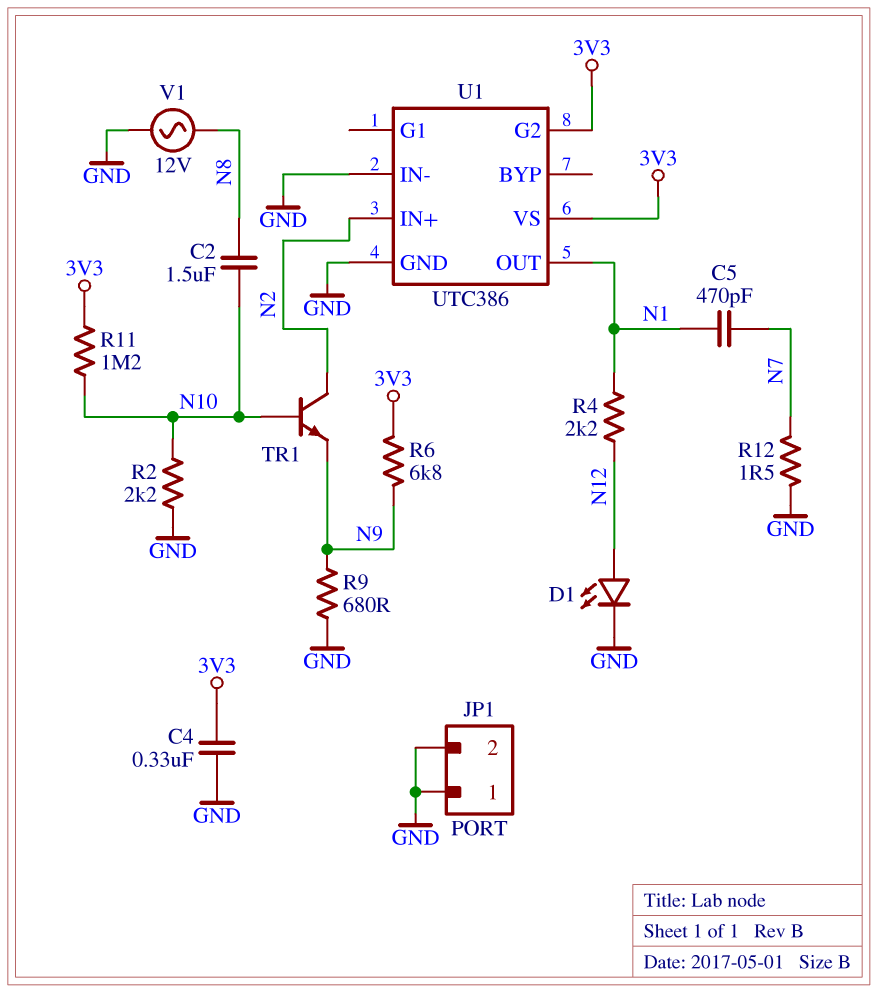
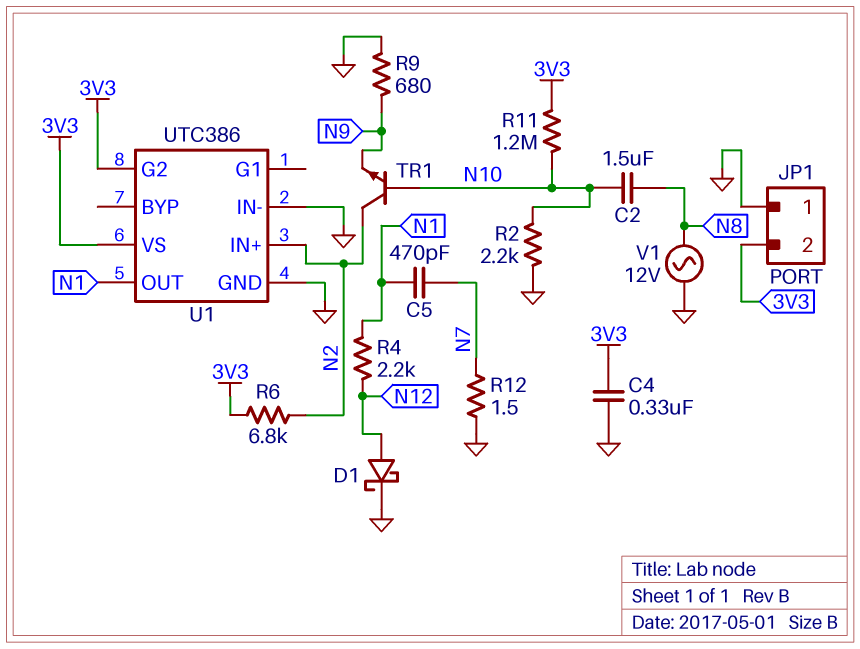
D1: LED (A N12, K GND) -> schottky (A N12, K GND)
JP1 pin 2: GND -> 3V3
R6: 6.8k (3V3, N9) -> 6.8k (3V3, N2)

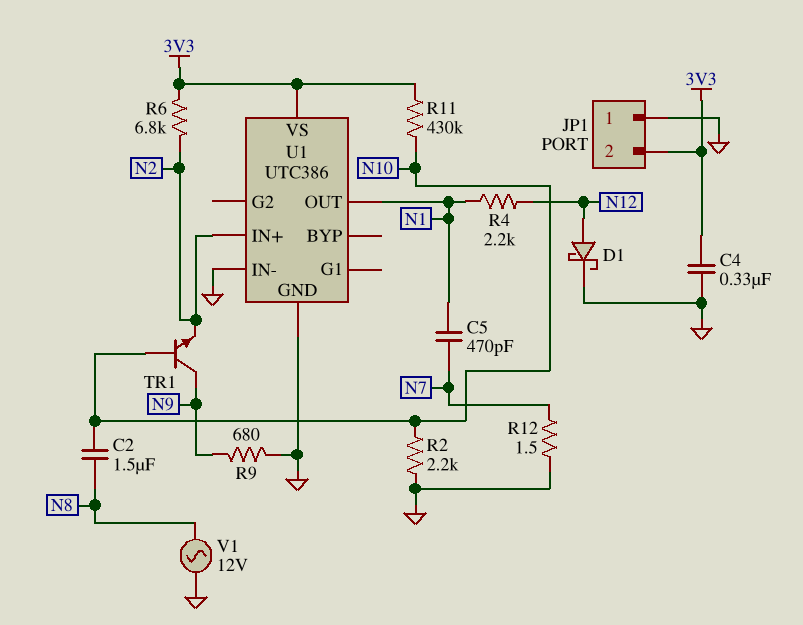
R11: 1.2M (3V3, N10) -> 430k (3V3, N10)
TR1: NPN (B N10, C N2, E N9) -> NPN (B N10, C N9, E N2)
U1 pin G2: 3V3 -> none

